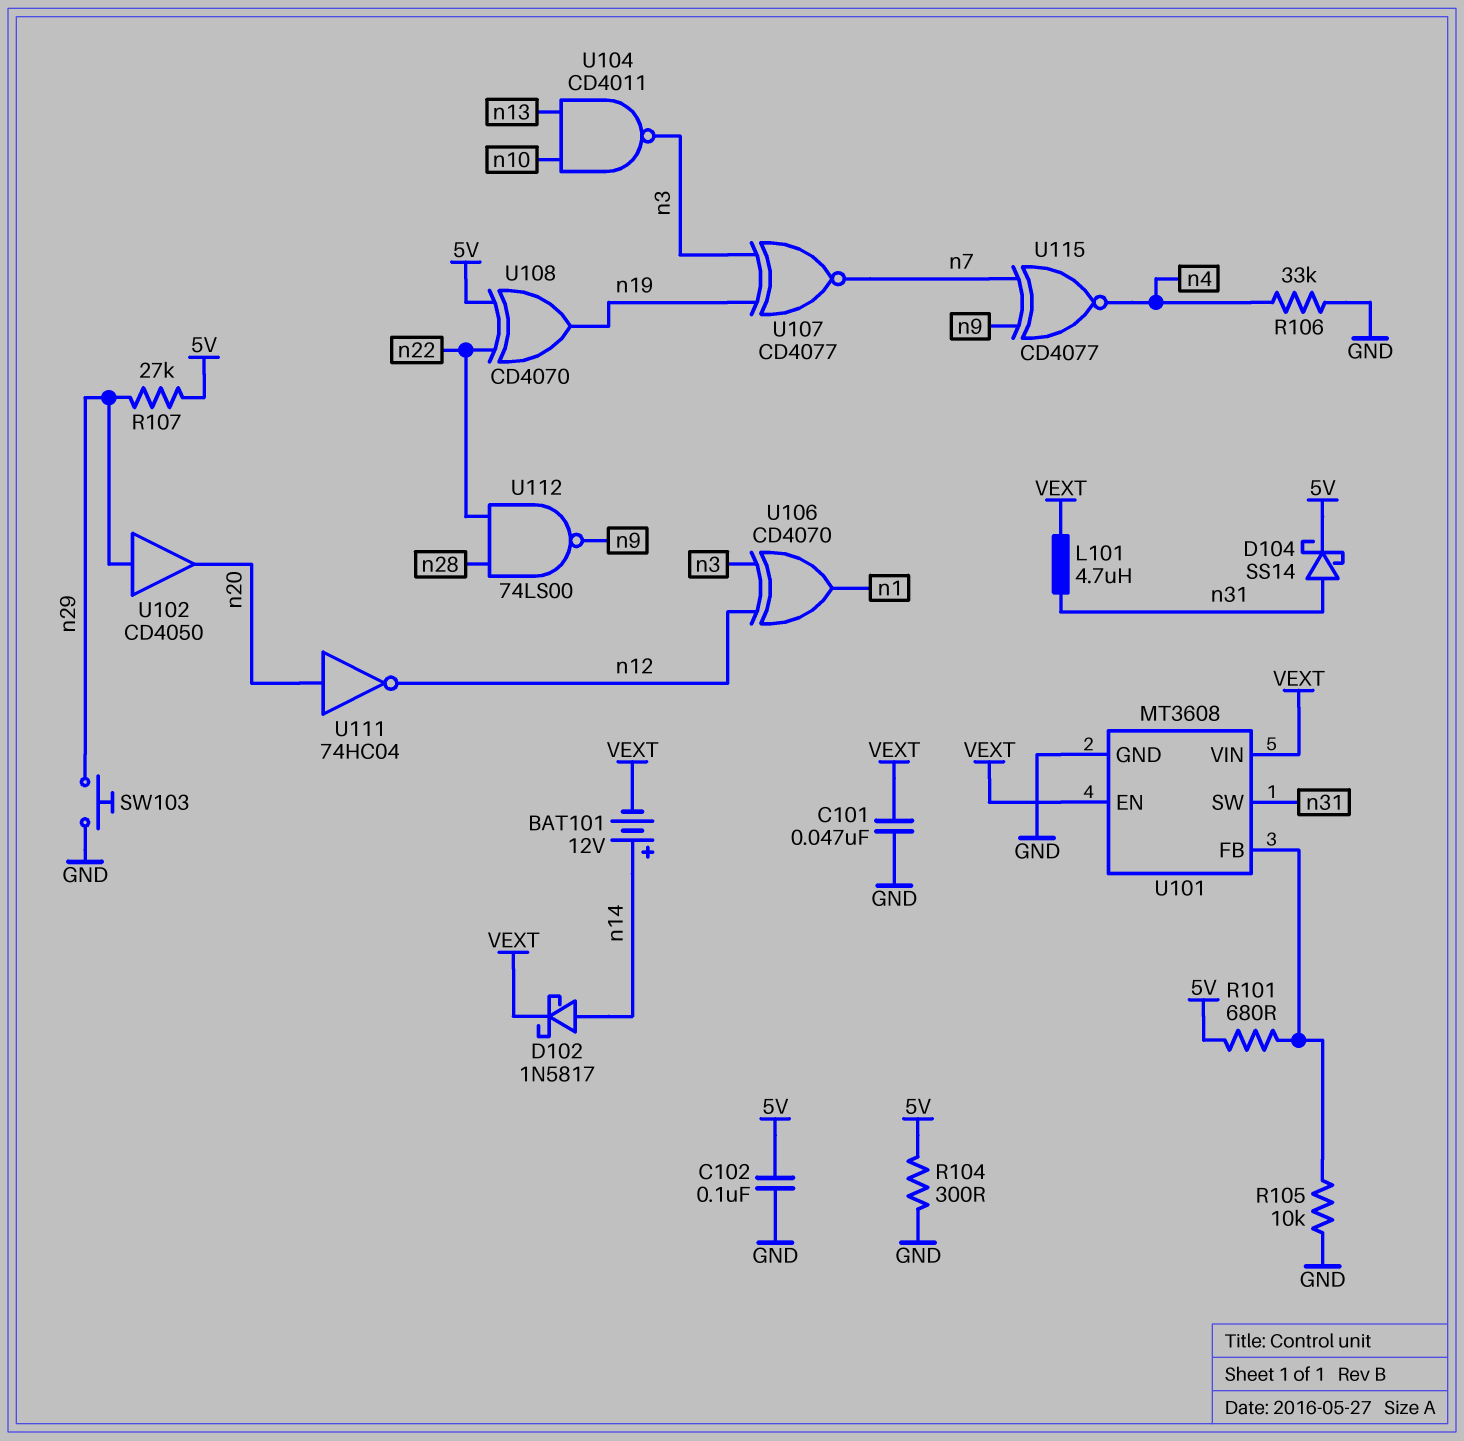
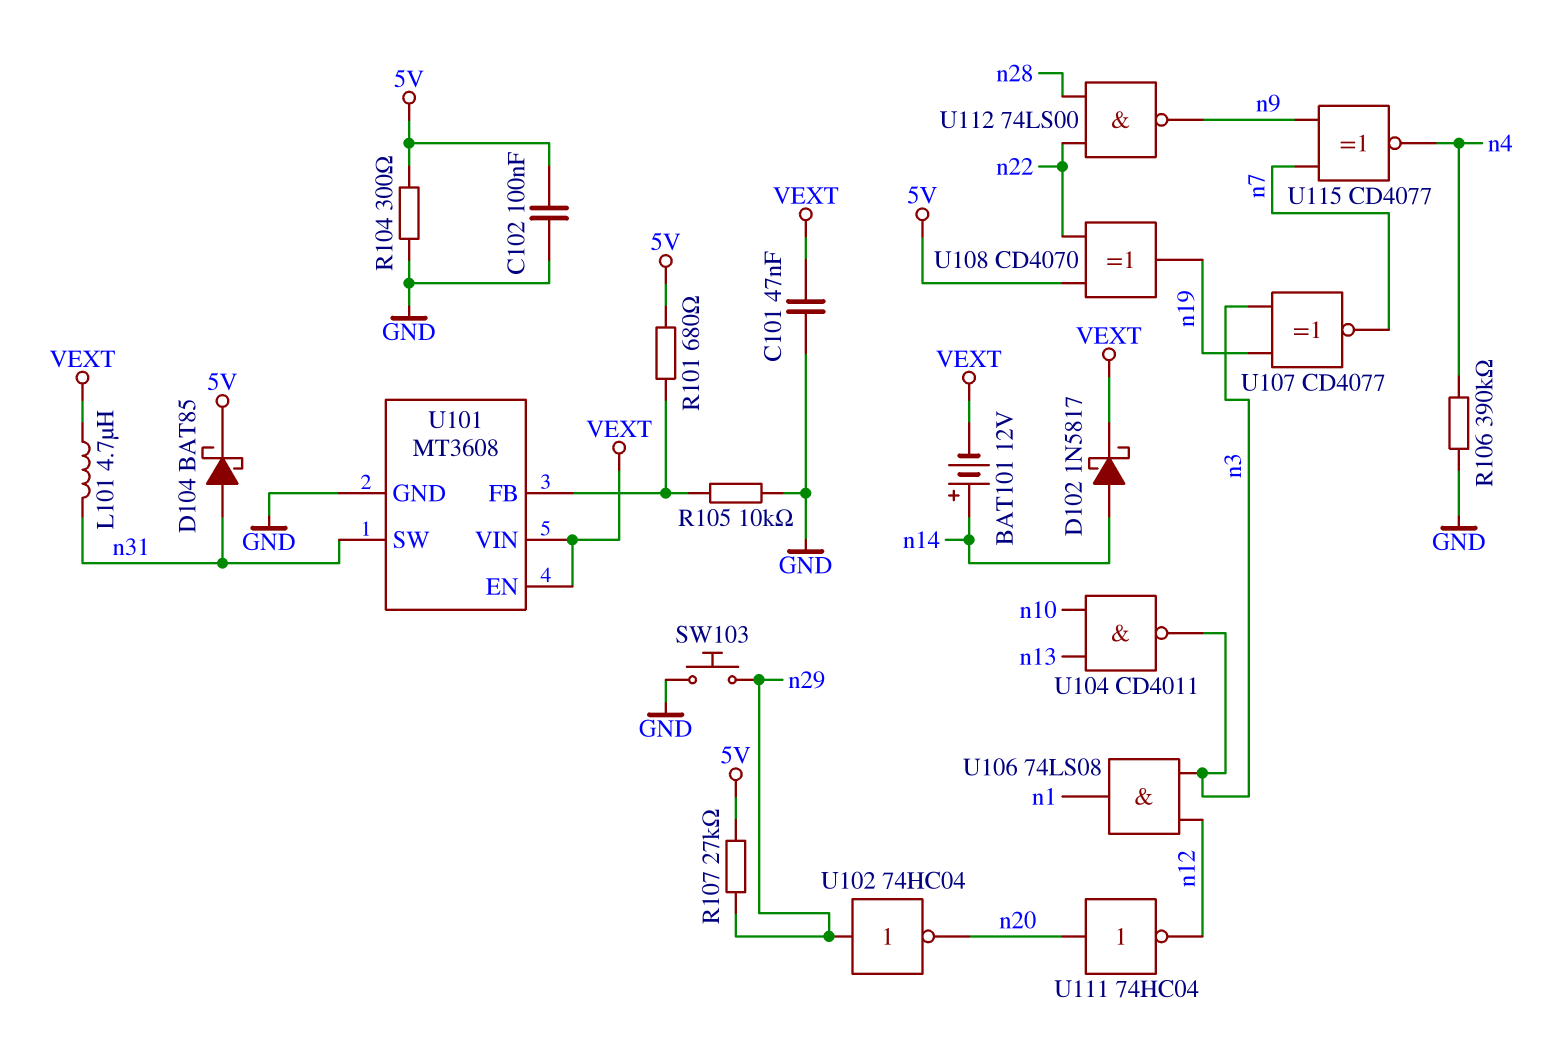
D104: schottky SS14 (A n31, K 5V) -> schottky BAT85 (A n31, K 5V)
R106: 33k (GND, n4) -> 390k (GND, n4)
U102: buffer CD4050 (in n29, out n20) -> NOT 74HC04 (in n29, out n20)
U106: XOR CD4070 (in n3, in n12, out n1) -> AND 74LS08 (in n3, in n12, out n1)

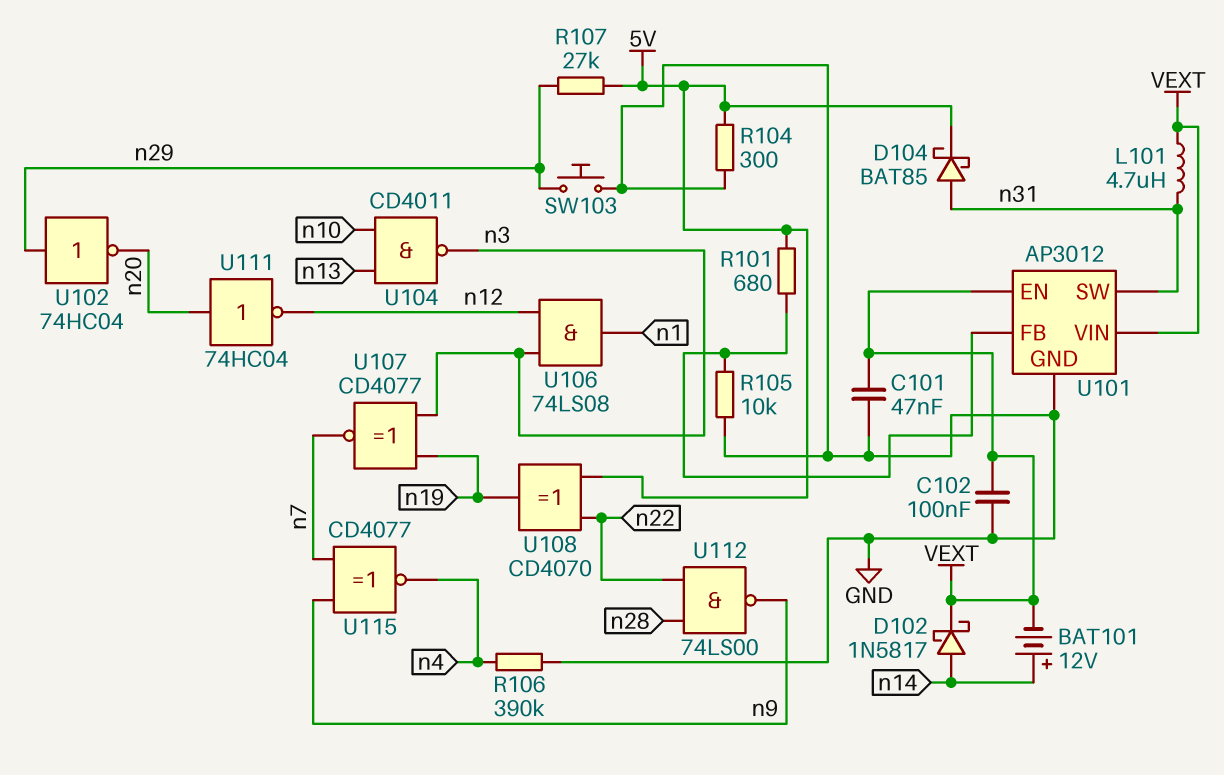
C102: 100nF (5V, GND) -> 100nF (GND, VEXT)
U101: MT3608 -> AP3012

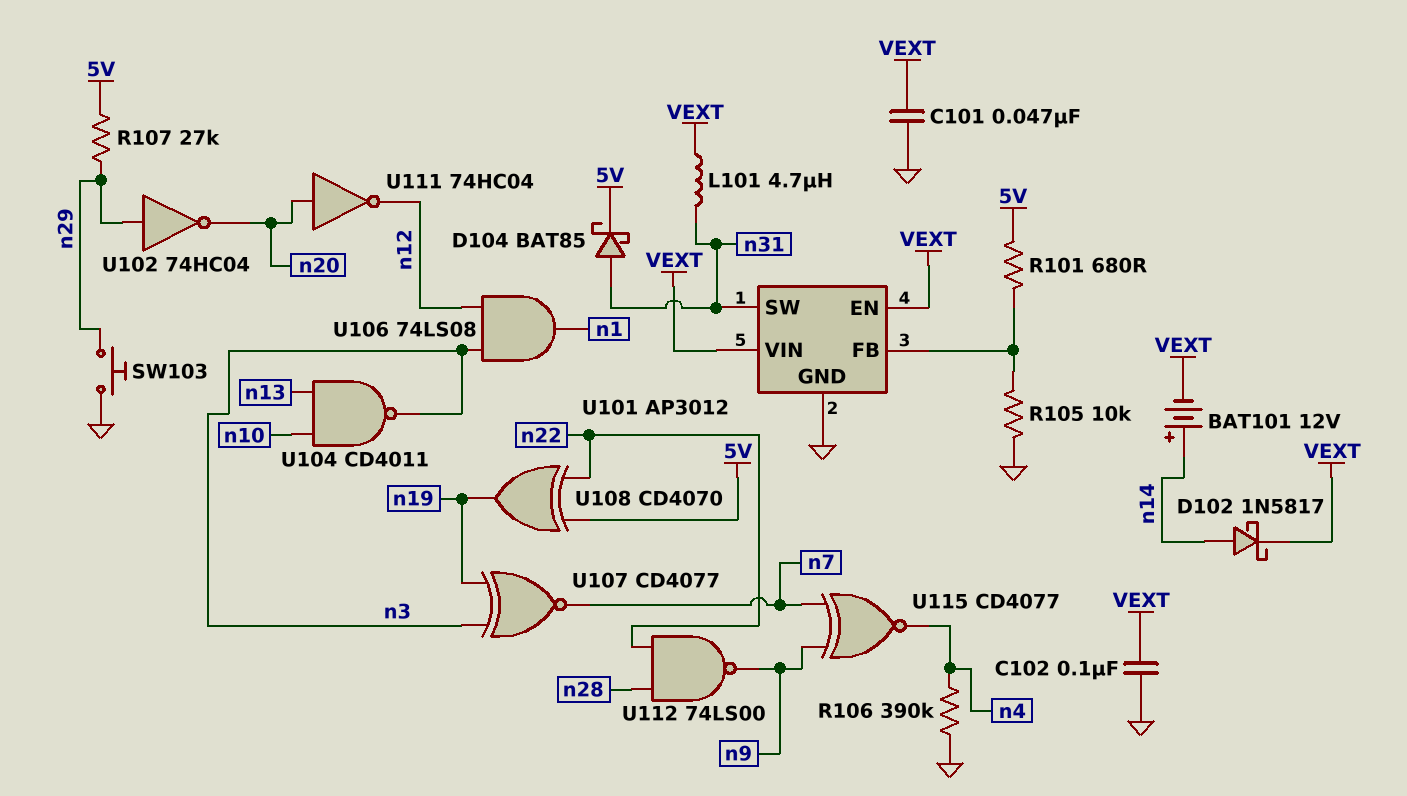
R104: 300 (5V, GND) -> none

